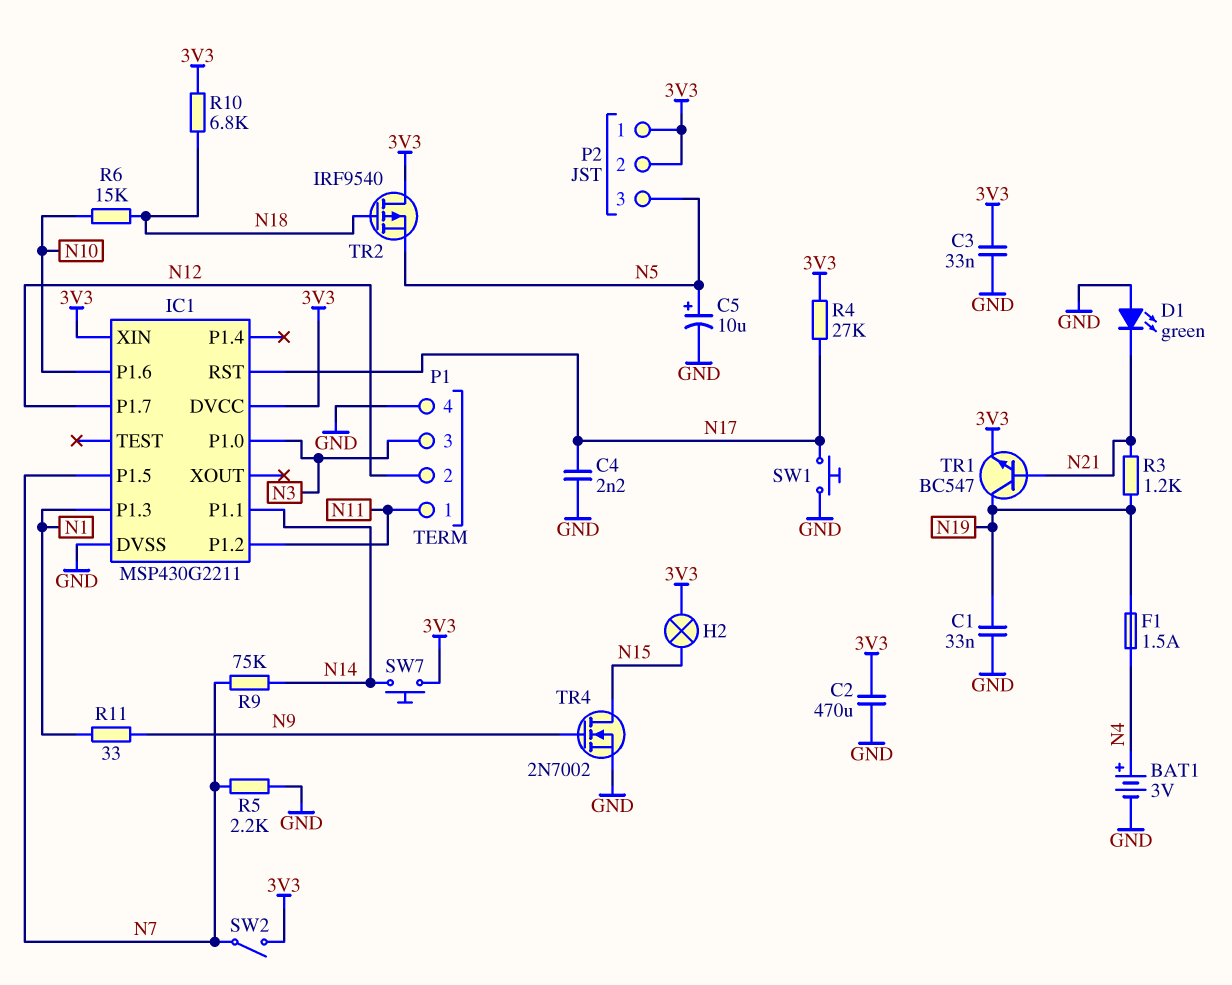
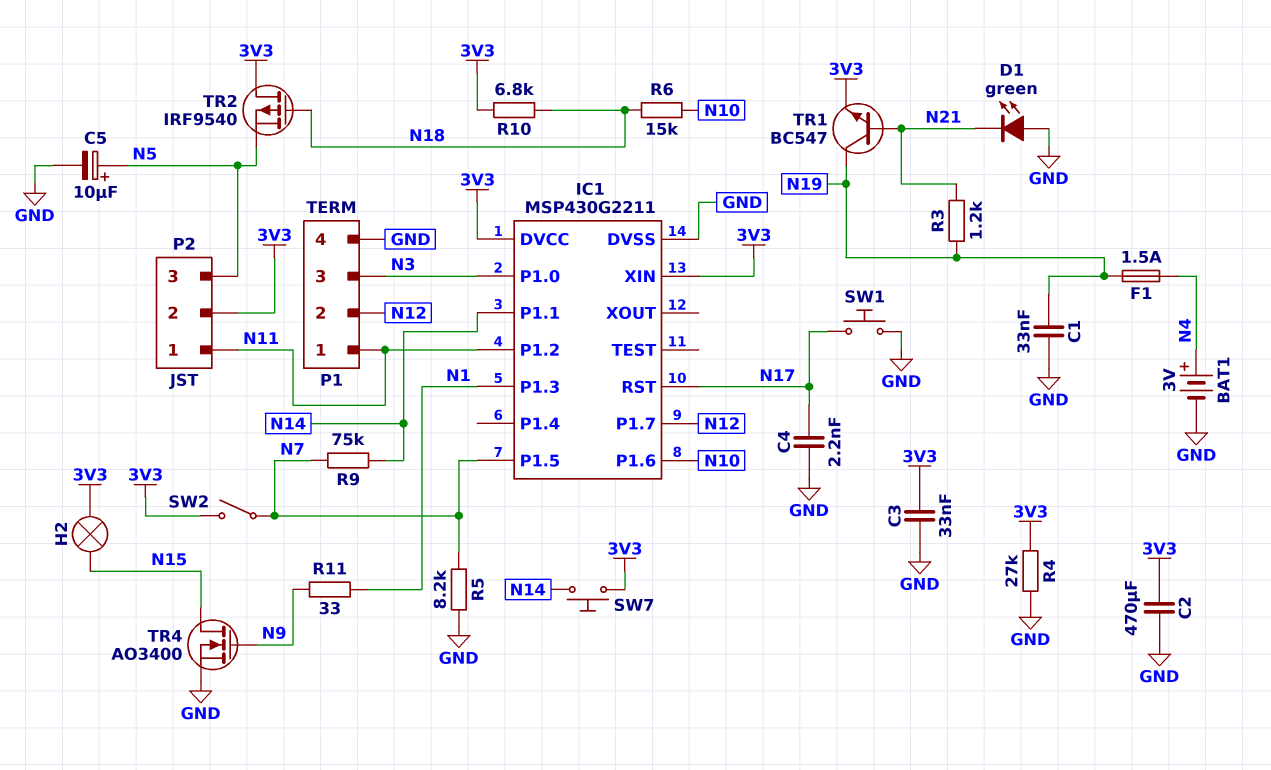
P2 pin 1: 3V3 -> N11
R4: 27k (3V3, N17) -> 27k (3V3, GND)
R5: 2.2k (GND, N7) -> 8.2k (GND, N7)
TR4: NMOS 2N7002 (G N9, D N15, S GND) -> NMOS AO3400 (G N9, D N15, S GND)

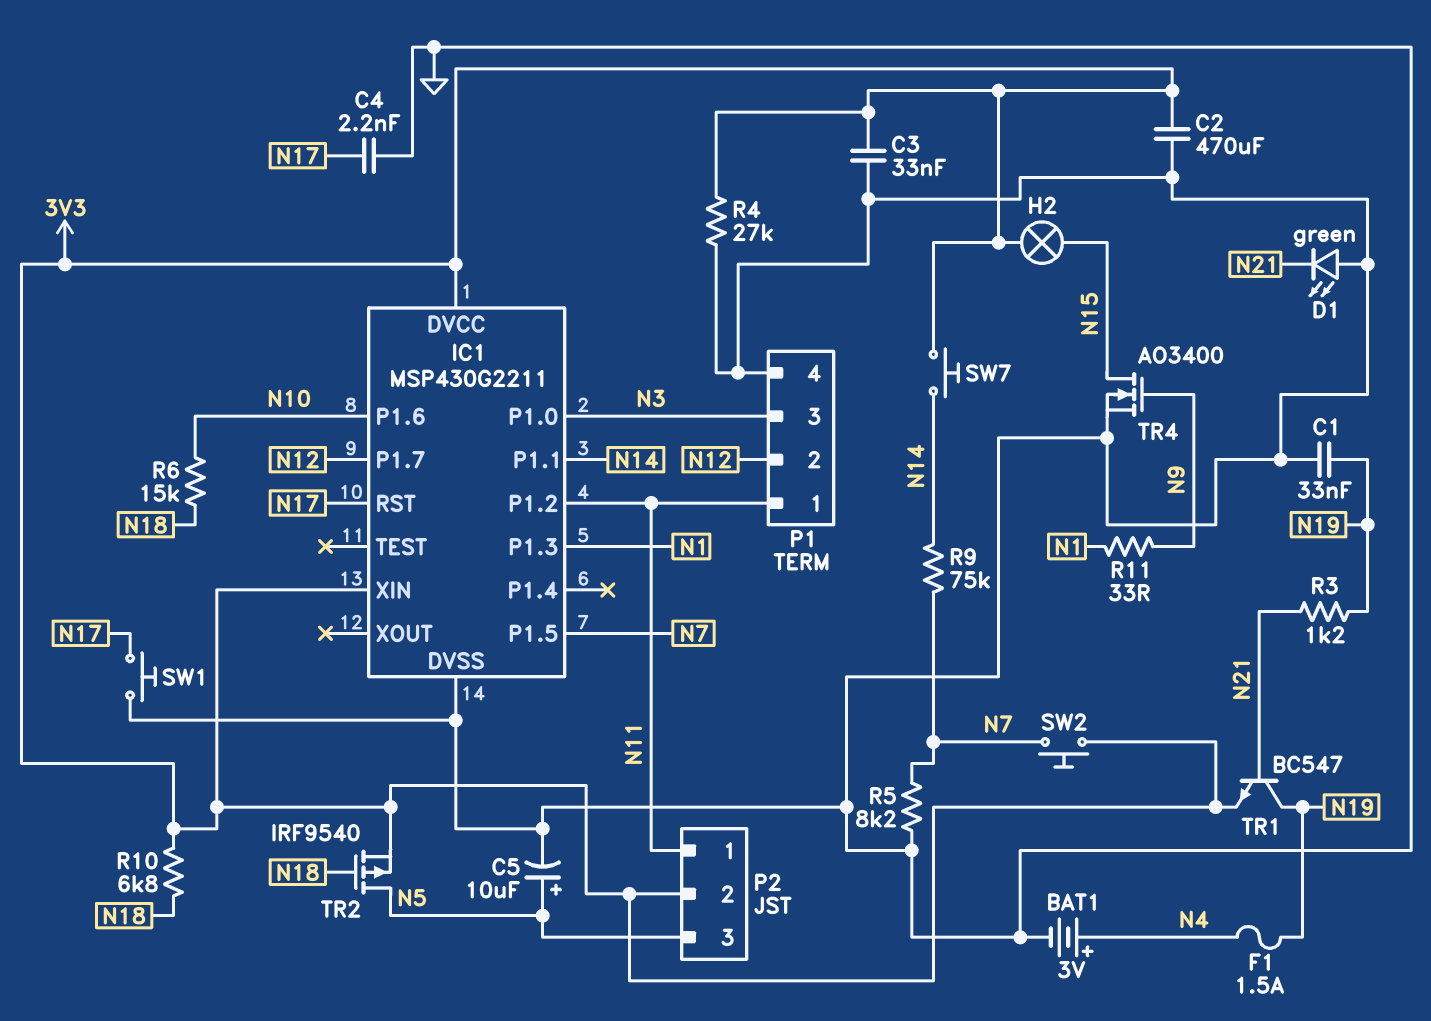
SW2: switch (3V3, N7) -> button (3V3, N7)
TR2: PMOS IRF9540 (G N18, D 3V3, S N5) -> PMOS IRF9540 (G N18, D N5, S 3V3)

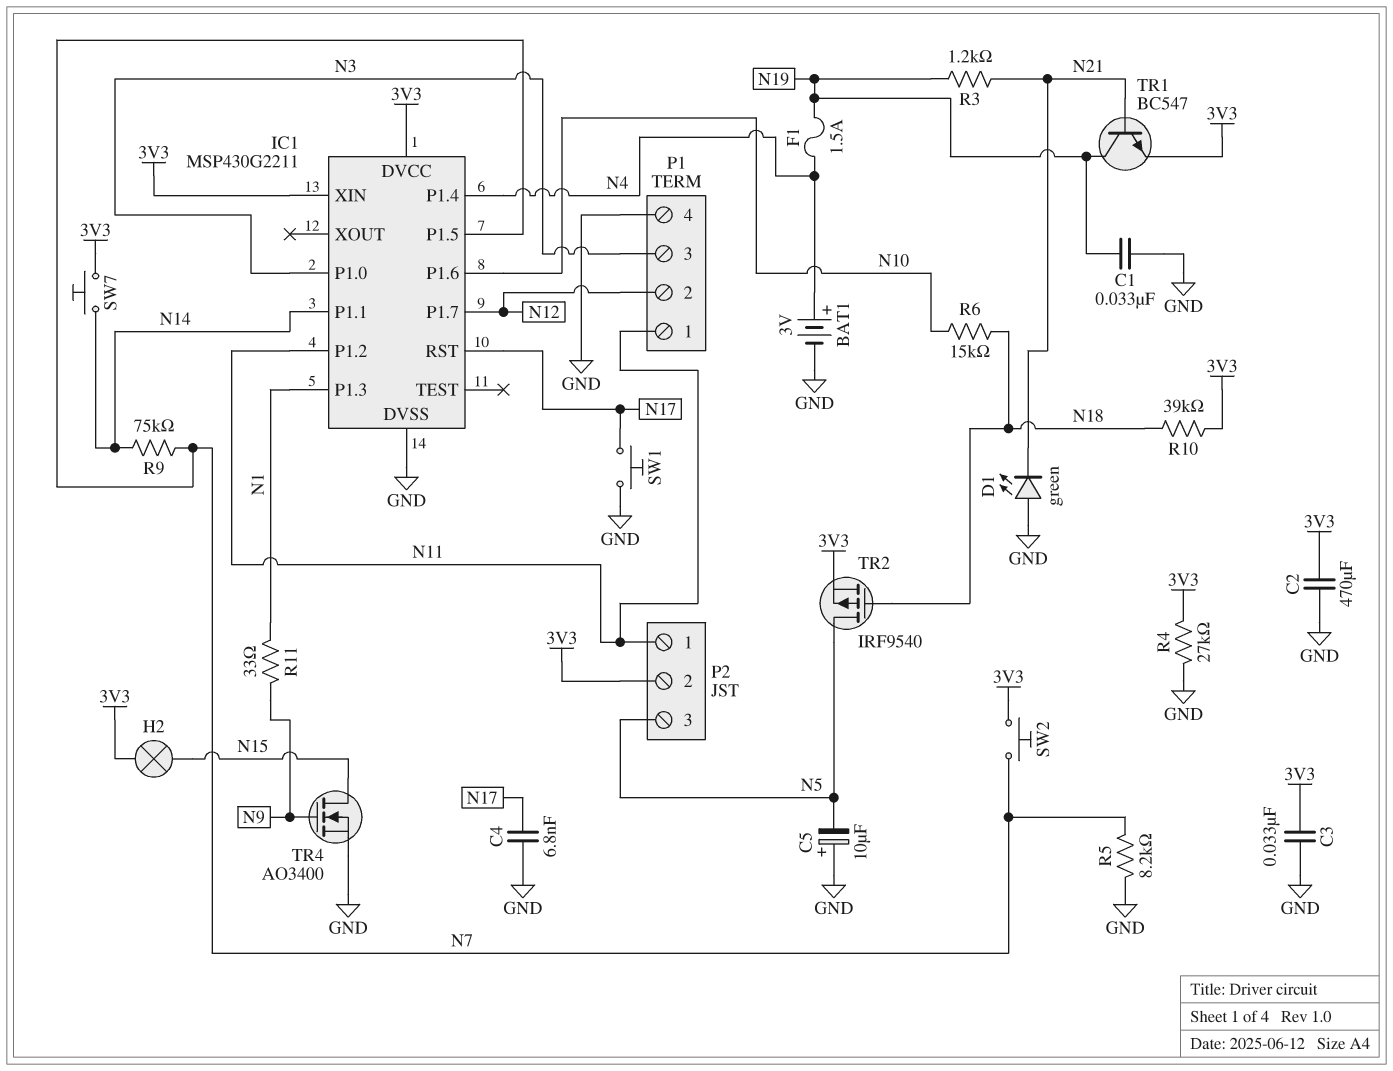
C4: 2.2nF (GND, N17) -> 6.8nF (GND, N17)
C5: 10uF (plus N5, minus GND) -> 10uF (plus GND, minus N5)
IC1 pin P1.4: none -> N4
R10: 6.8k (3V3, N18) -> 39k (3V3, N18)

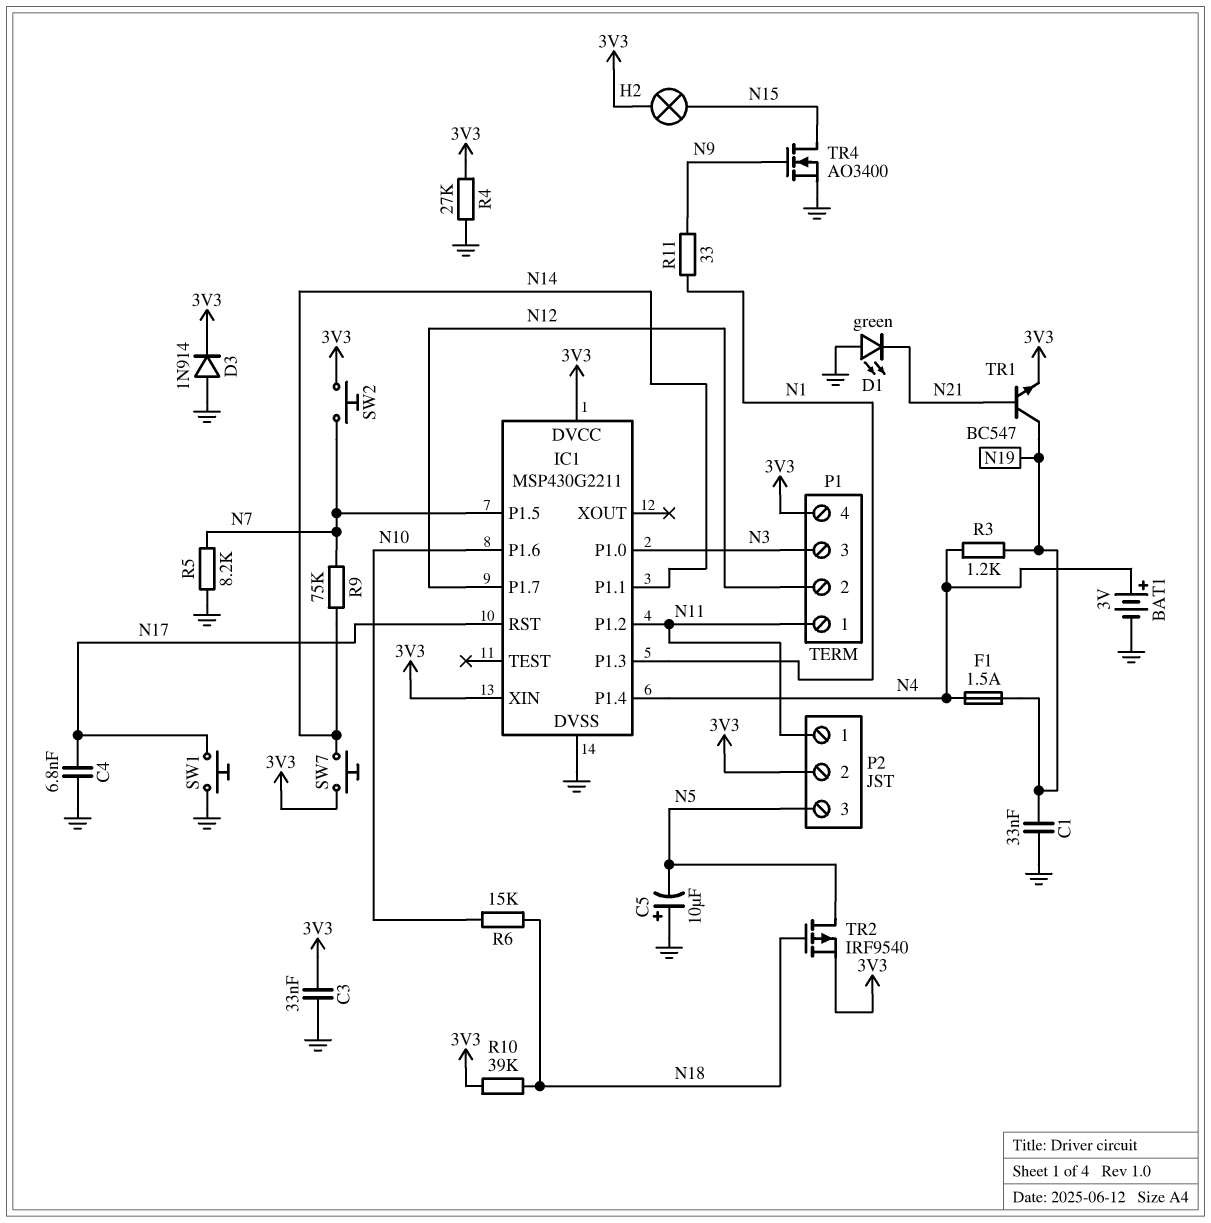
C2: 470uF (3V3, GND) -> none
D3: none -> diode 1N914 (A GND, K 3V3)
P1 pin 4: GND -> 3V3
R3: 1.2k (N19, N21) -> 1.2k (N4, N19)

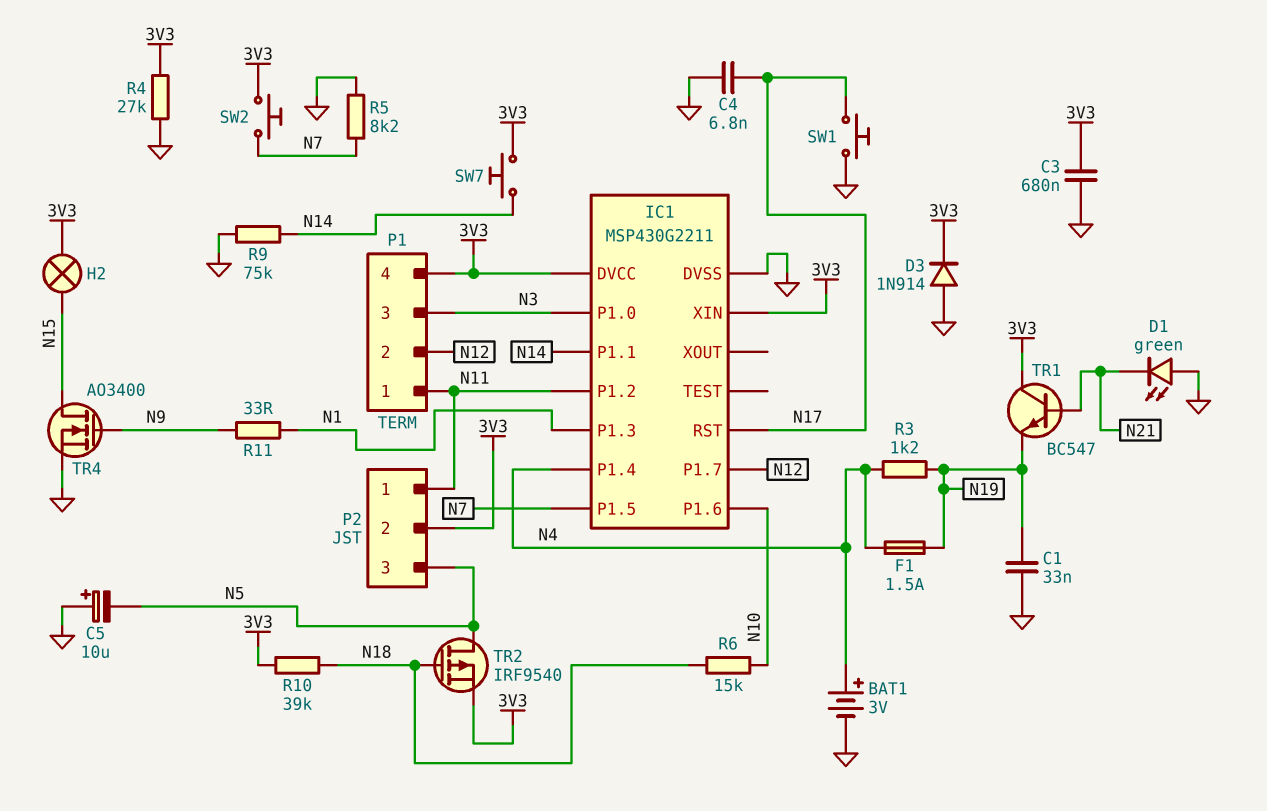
C3: 33nF (3V3, GND) -> 680nF (3V3, GND)
R9: 75k (N7, N14) -> 75k (GND, N14)
TR1: NPN BC547 (B N21, C N19, E 3V3) -> NPN BC547 (B N21, C 3V3, E N19)

